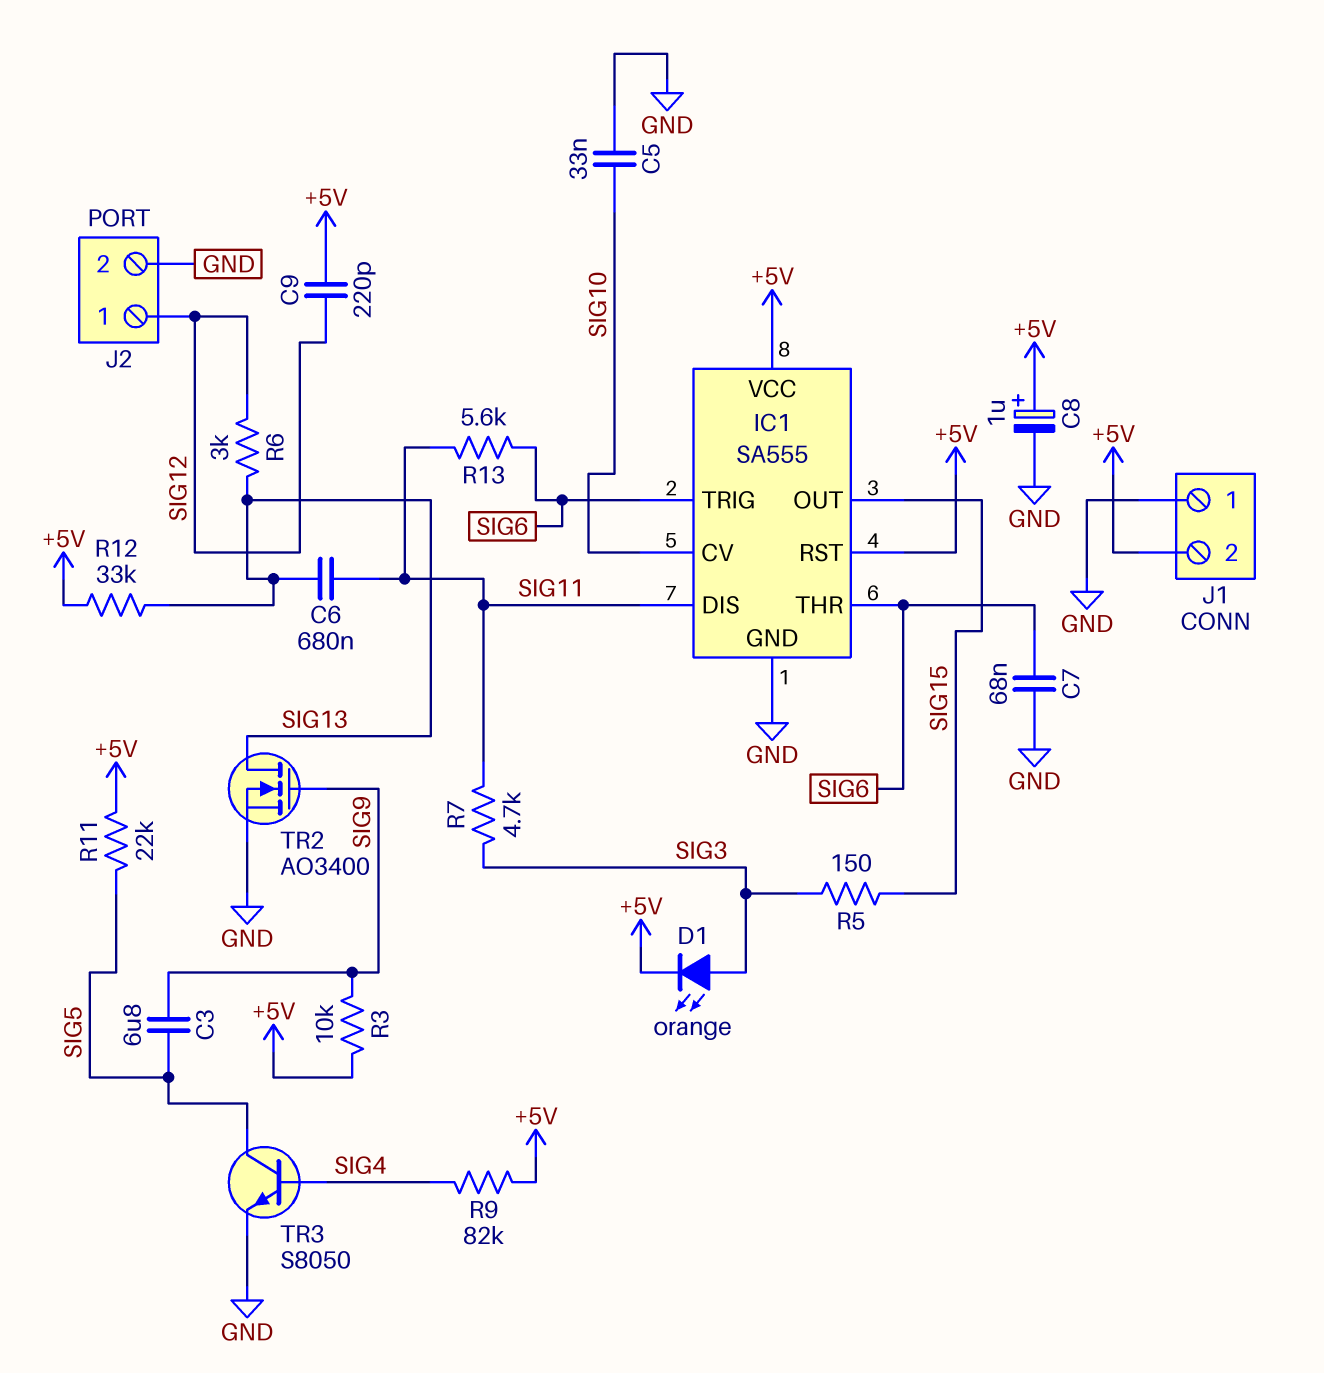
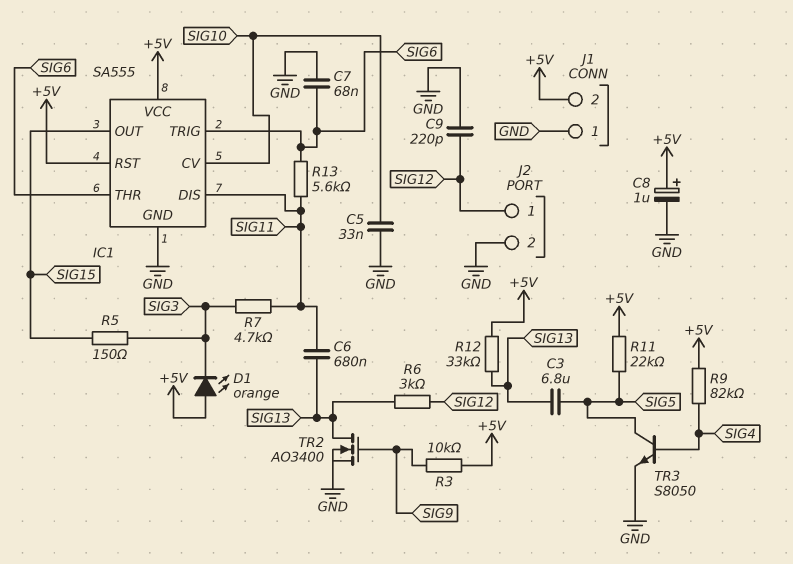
C3: 6.8uF (SIG5, SIG9) -> 6.8uF (SIG5, SIG13)
C9: 220pF (+5V, SIG12) -> 220pF (GND, SIG12)
D1: LED orange (A SIG3, K +5V) -> LED orange (A +5V, K SIG3)

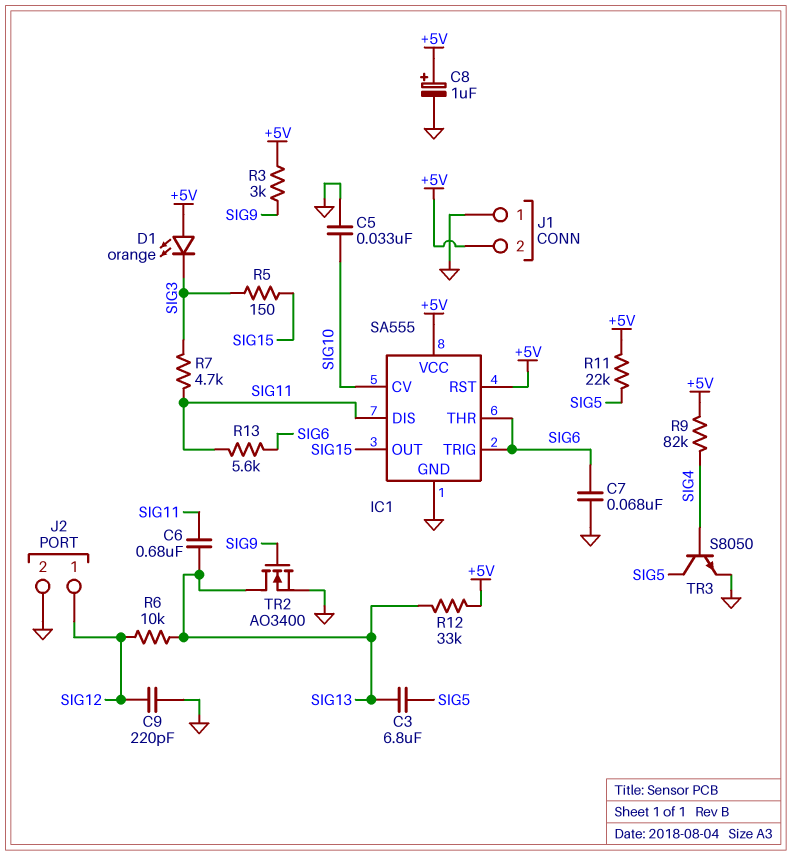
R3: 10k (+5V, SIG9) -> 3k (+5V, SIG9)
R6: 3k (SIG12, SIG13) -> 10k (SIG12, SIG13)

